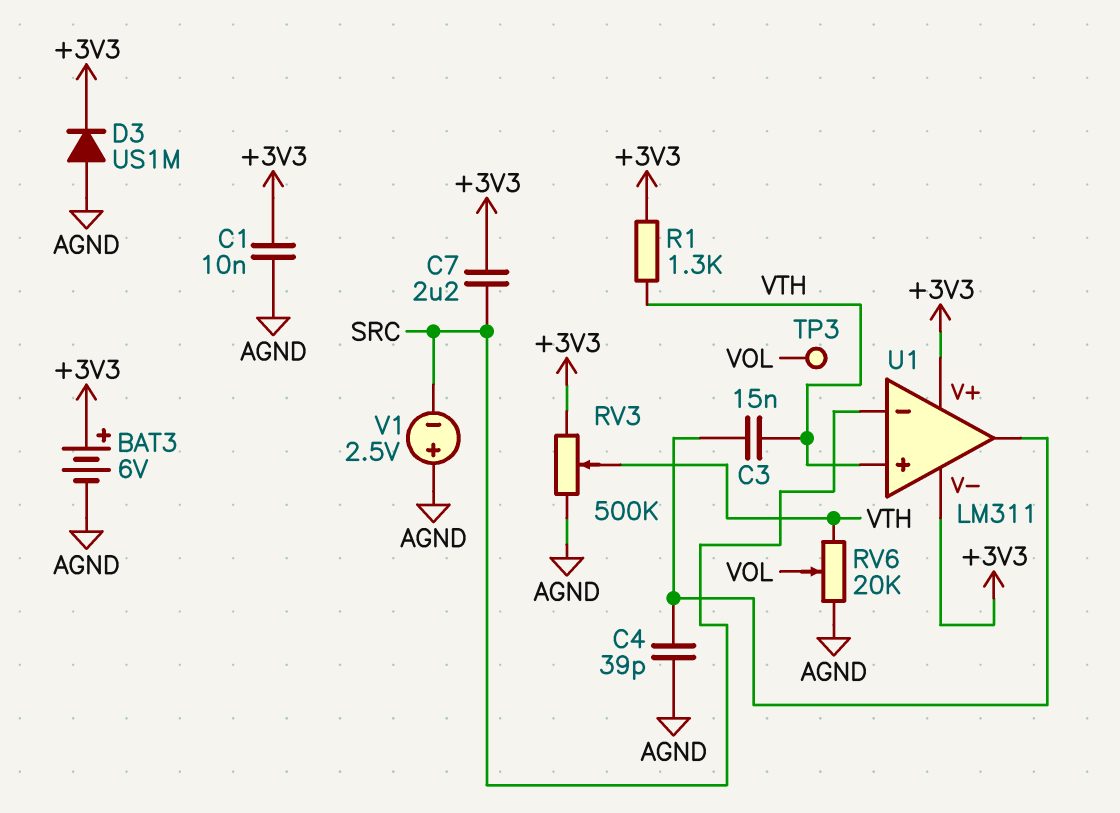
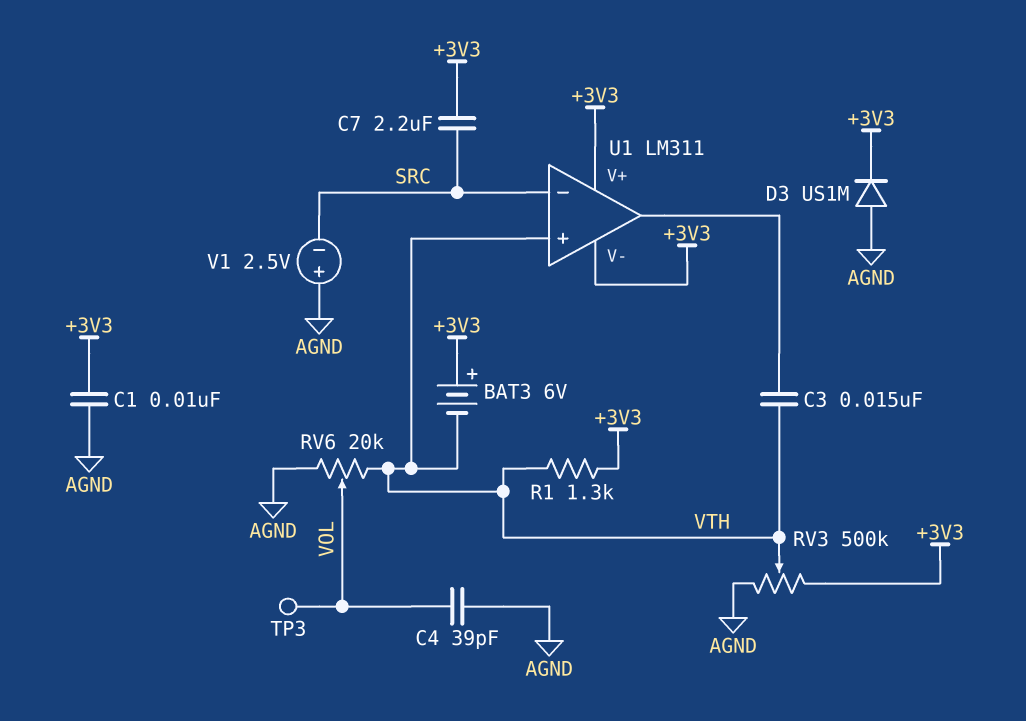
BAT3: 6V (plus +3V3, minus AGND) -> 6V (plus +3V3, minus VTH)
C4: 39pF (AGND, U1/out) -> 39pF (AGND, VOL)

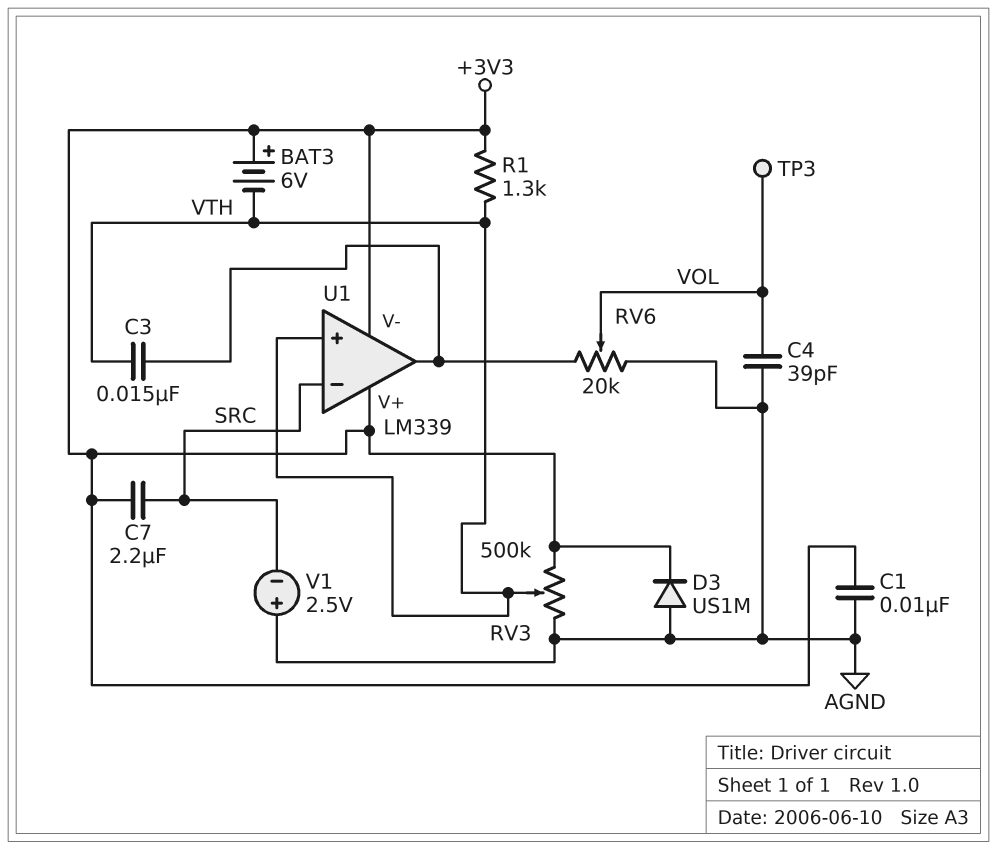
RV6: 20k (AGND, VTH, wiper VOL) -> 20k (AGND, U1/out, wiper VOL)
U1: LM311 -> LM339

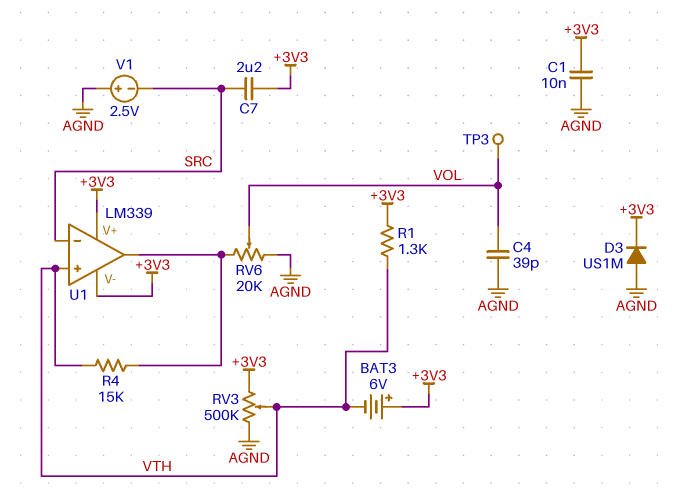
C3: 15nF (U1/out, VTH) -> none
R4: none -> 15k (U1/out, VTH)

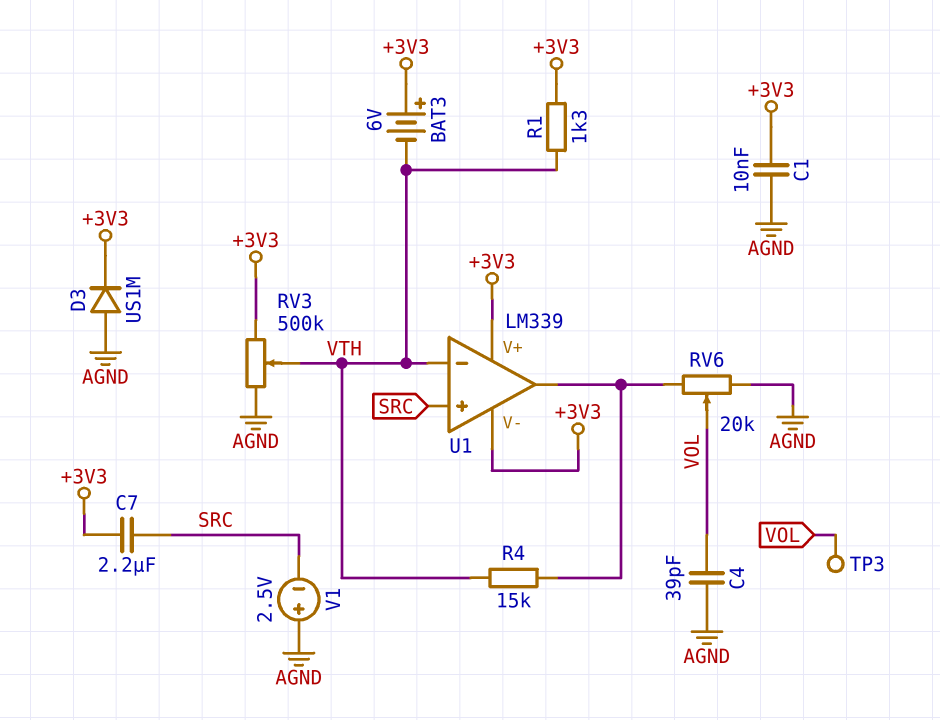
U1 pin in+: VTH -> SRC
U1 pin in-: SRC -> VTH

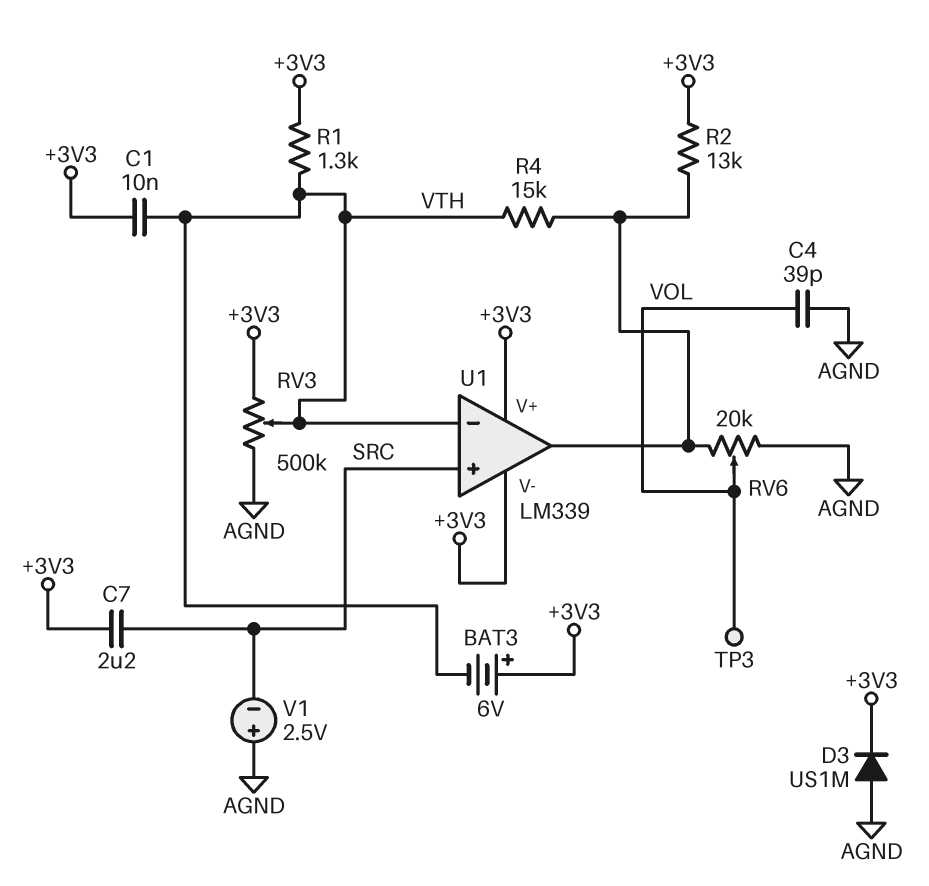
C1: 10nF (+3V3, AGND) -> 10nF (+3V3, VTH)
R2: none -> 13k (+3V3, U1/out)

